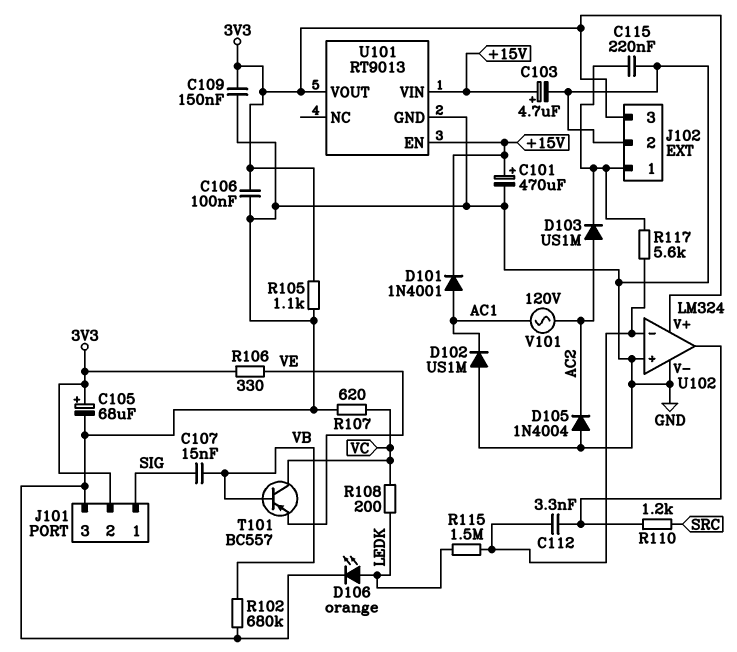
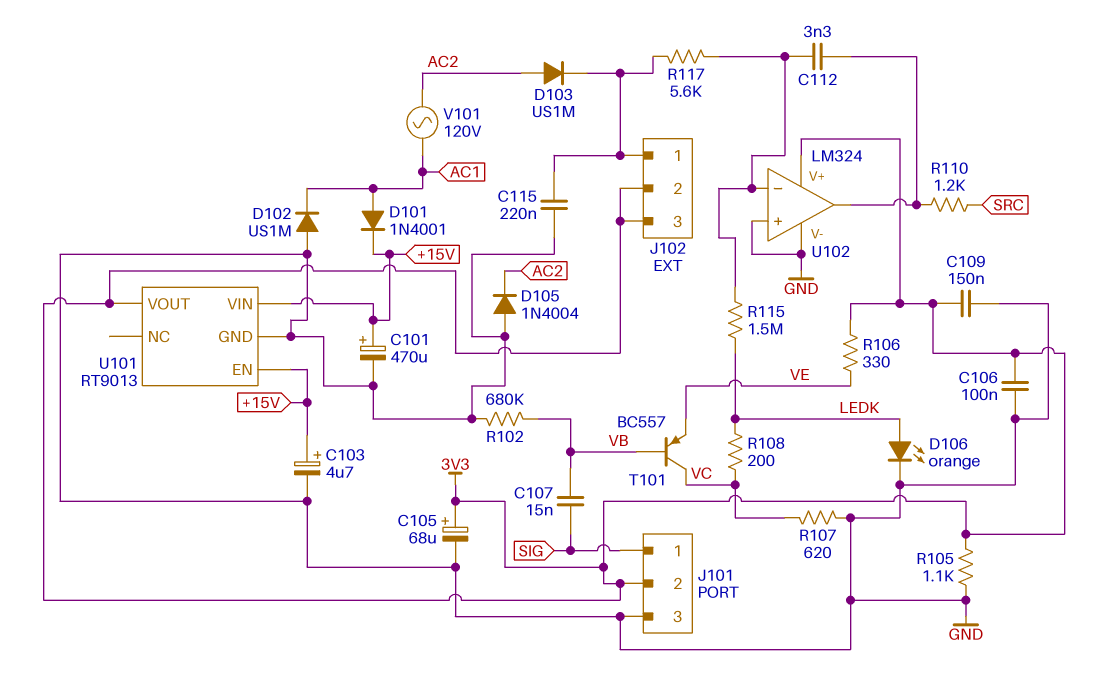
J102 pin 2: GND -> 3V3

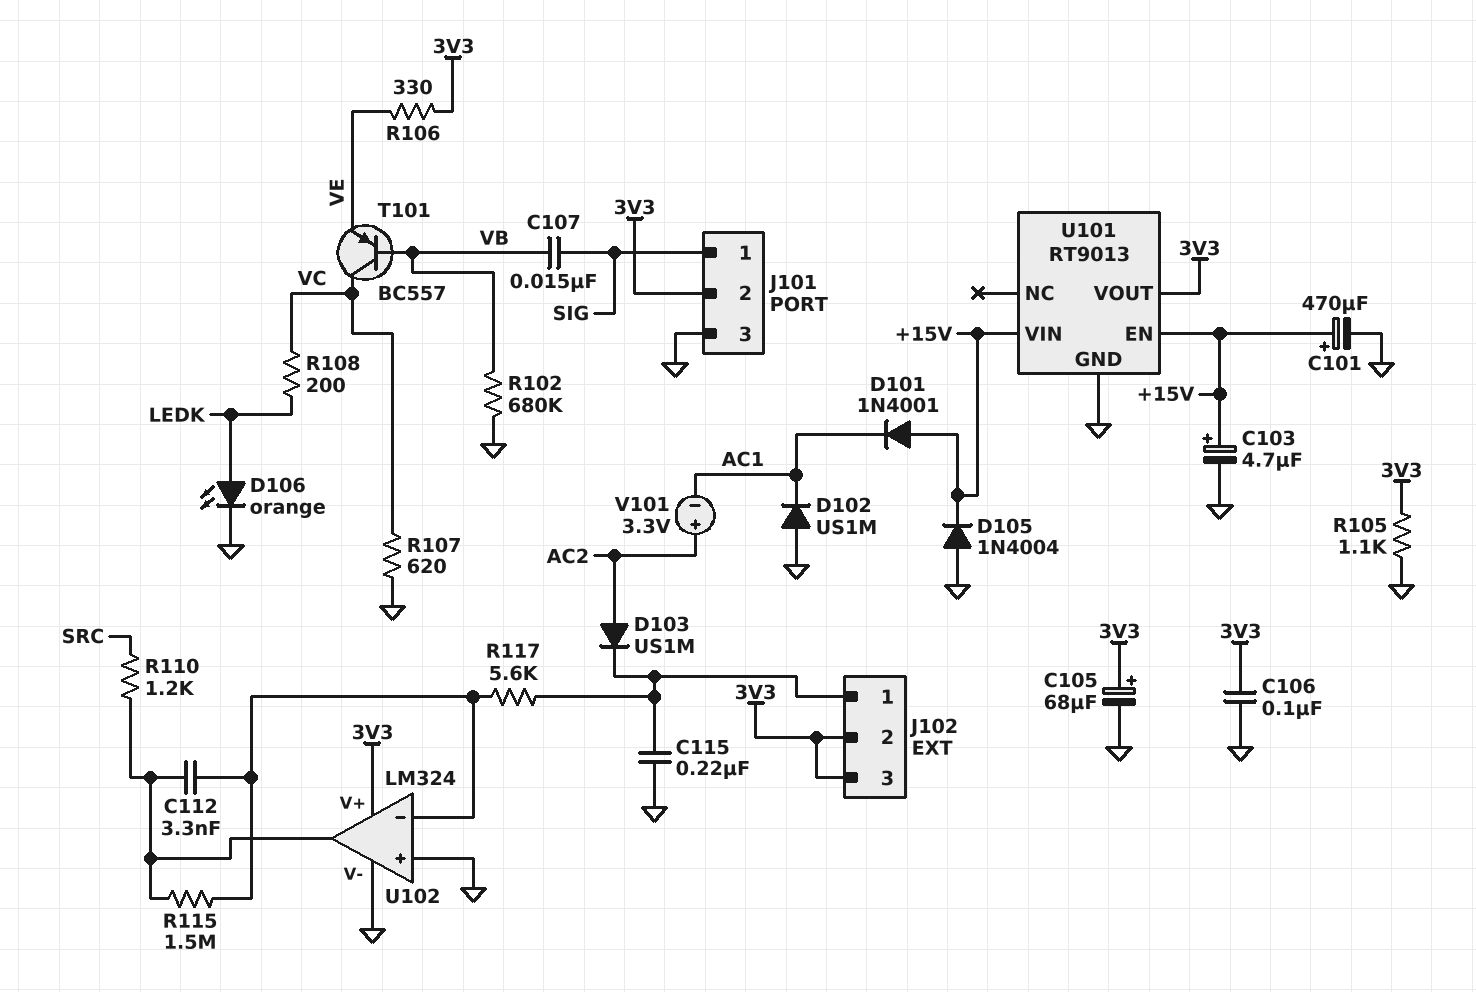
C109: 150nF (3V3, GND) -> none
D101: diode 1N4001 (A AC1, K +15V) -> diode 1N4001 (A +15V, K AC1)
D105: diode 1N4004 (A GND, K AC2) -> diode 1N4004 (A GND, K +15V)
R115: 1.5M (LEDK, U102/in-) -> 1.5M (U102/in-, U102/out)
V101: AC 120V (AC1, AC2) -> 3.3V (plus AC2, minus AC1)

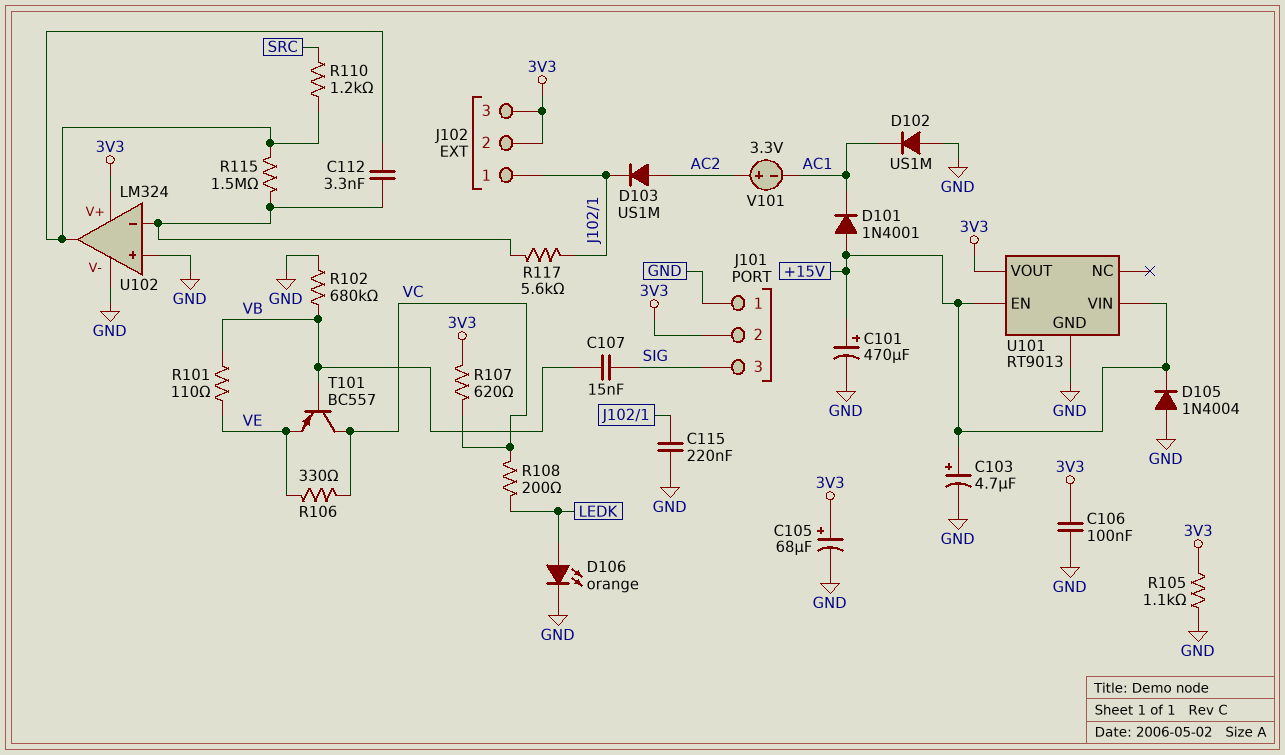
J101 pin 1: SIG -> GND
J101 pin 3: GND -> SIG
R101: none -> 110 (VB, VE)
R106: 330 (3V3, VE) -> 330 (VC, VE)
R107: 620 (GND, VC) -> 620 (3V3, VC)

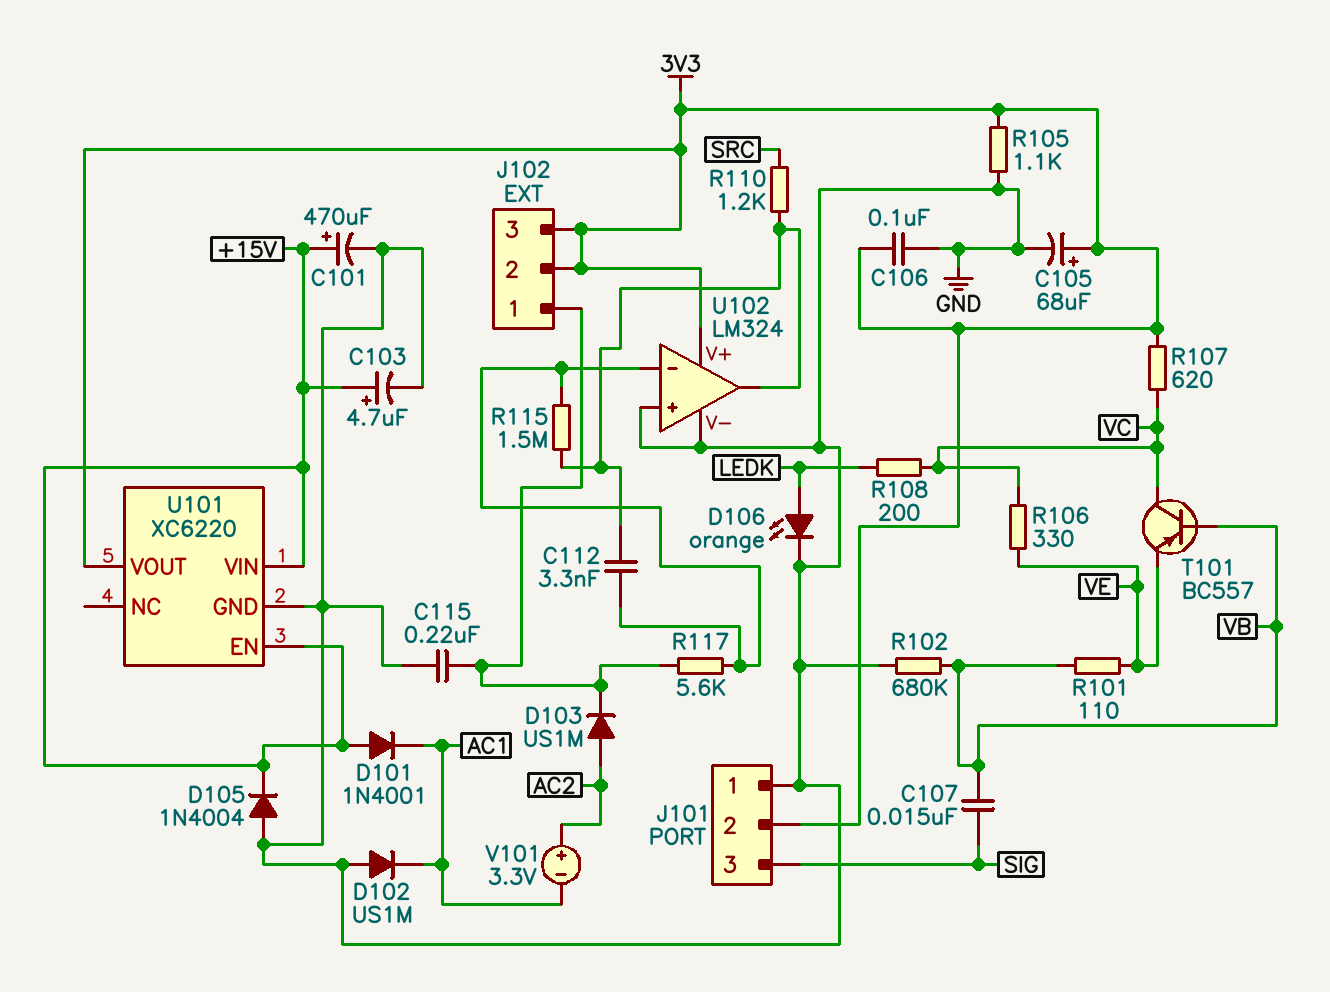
U101: RT9013 -> XC6220

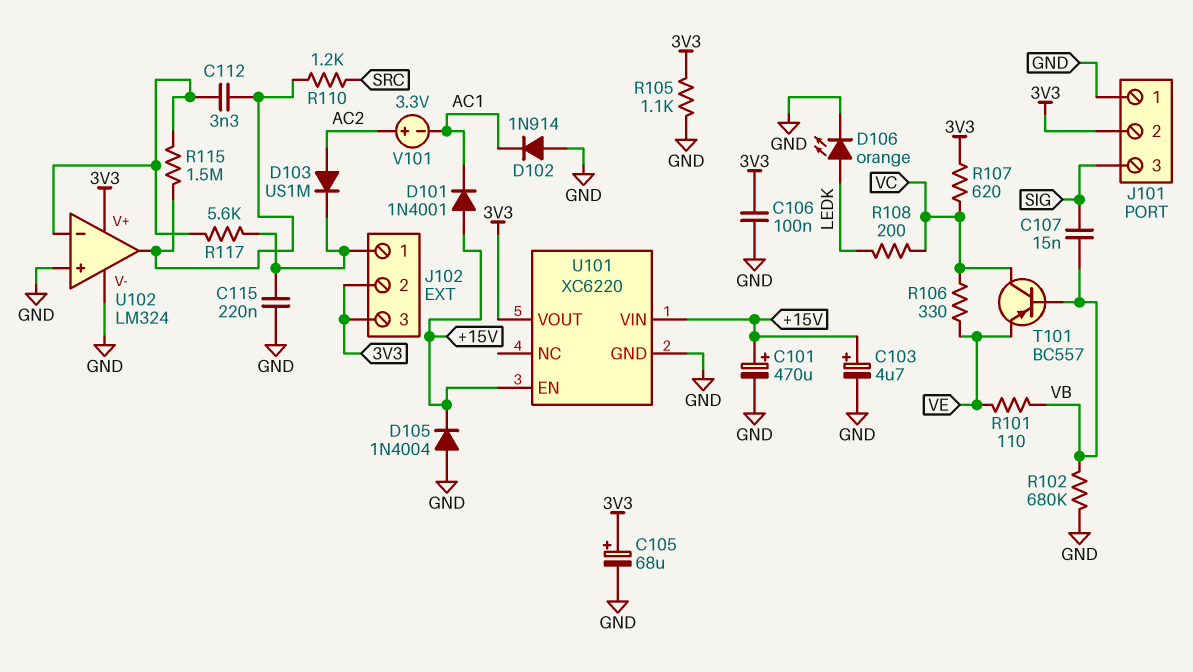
D102: diode US1M (A GND, K AC1) -> diode 1N914 (A GND, K AC1)

